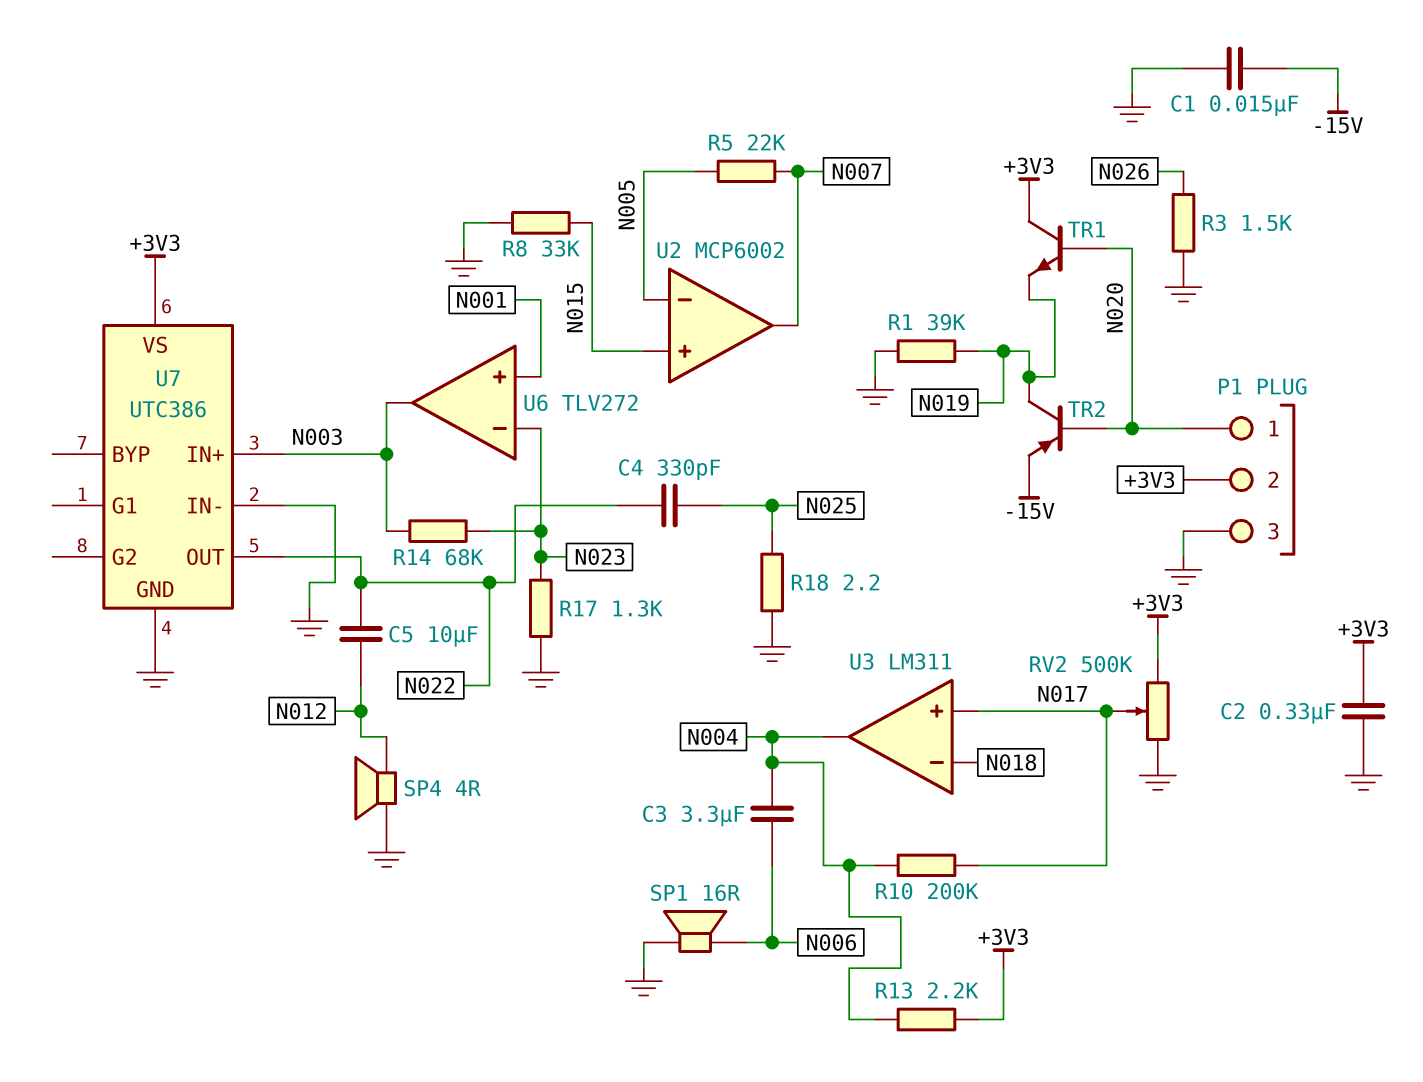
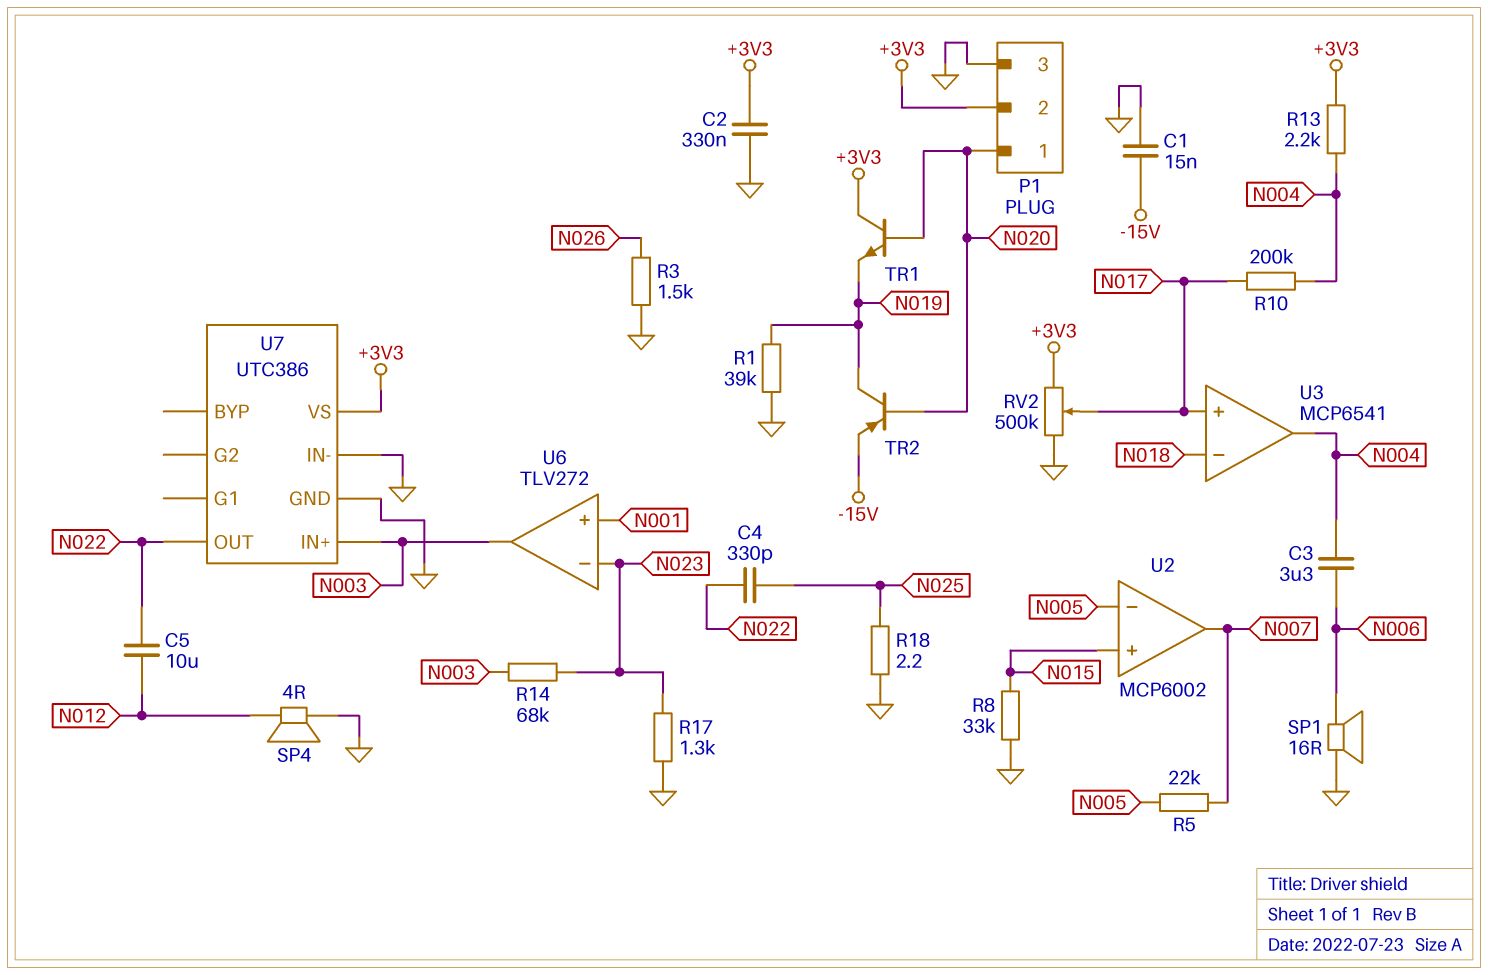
U3: LM311 -> MCP6541

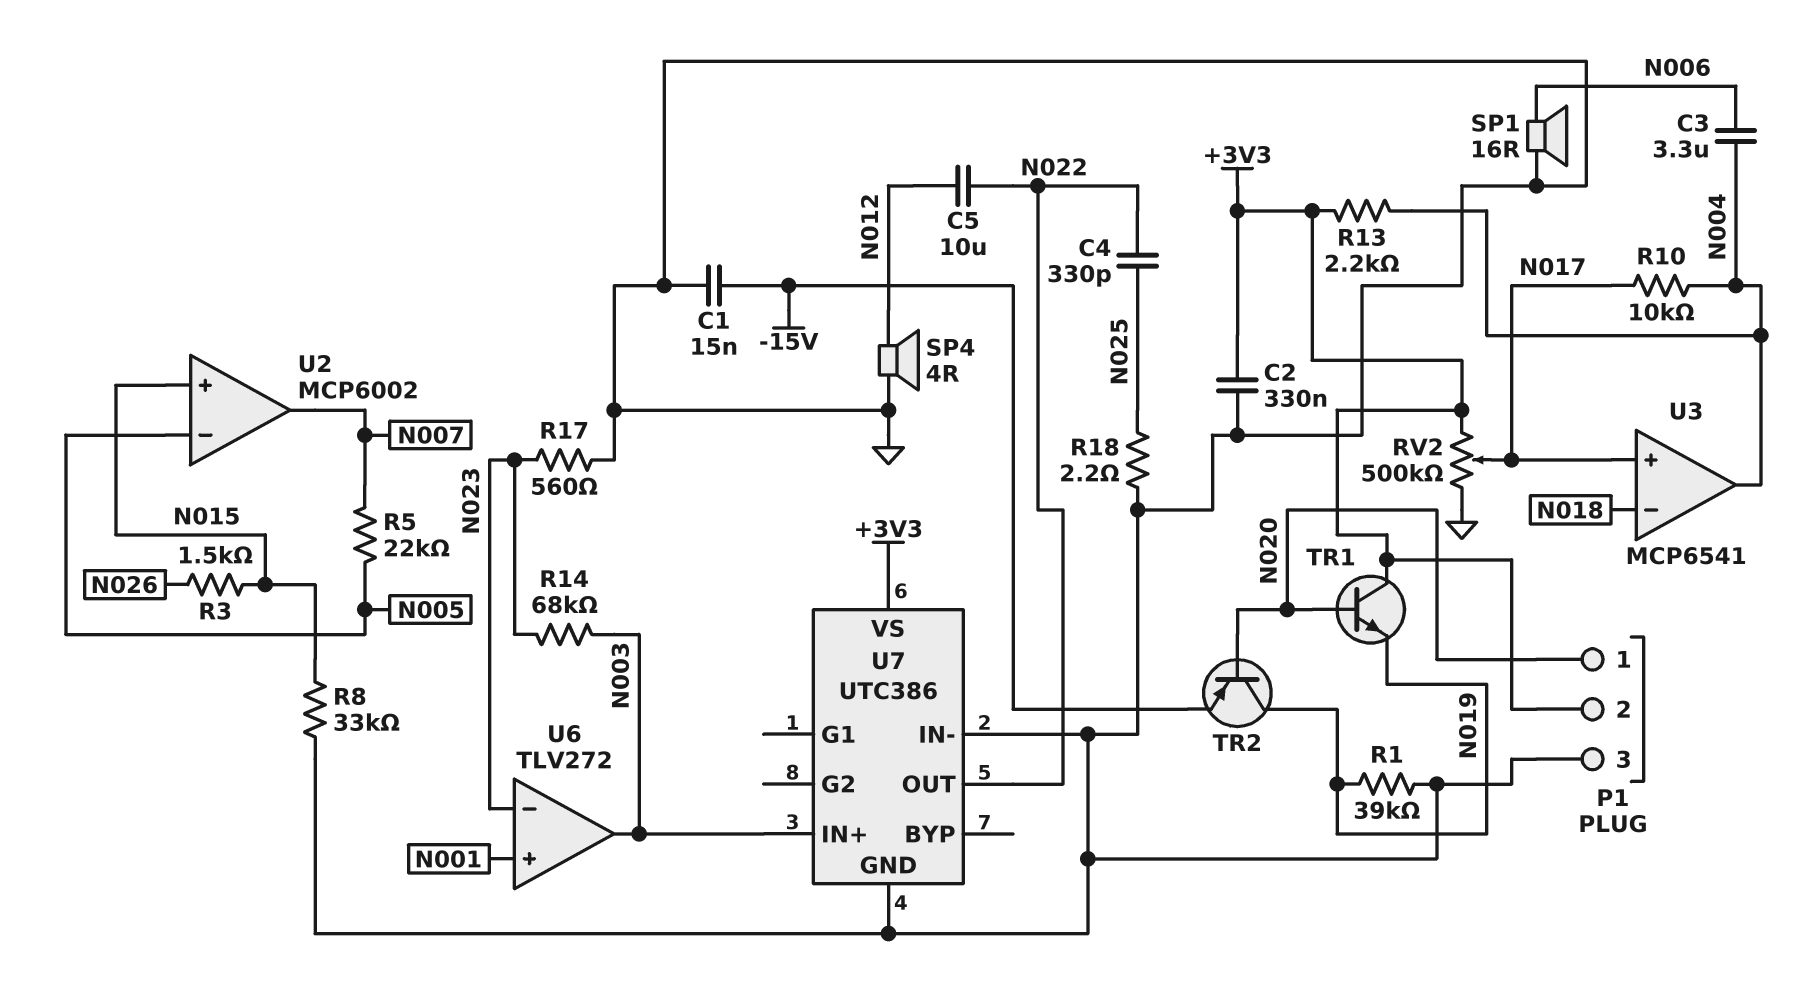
R3: 1.5k (GND, N026) -> 1.5k (N015, N026)
R10: 200k (N004, N017) -> 10k (N004, N017)
R17: 1.3k (GND, N023) -> 560 (GND, N023)

